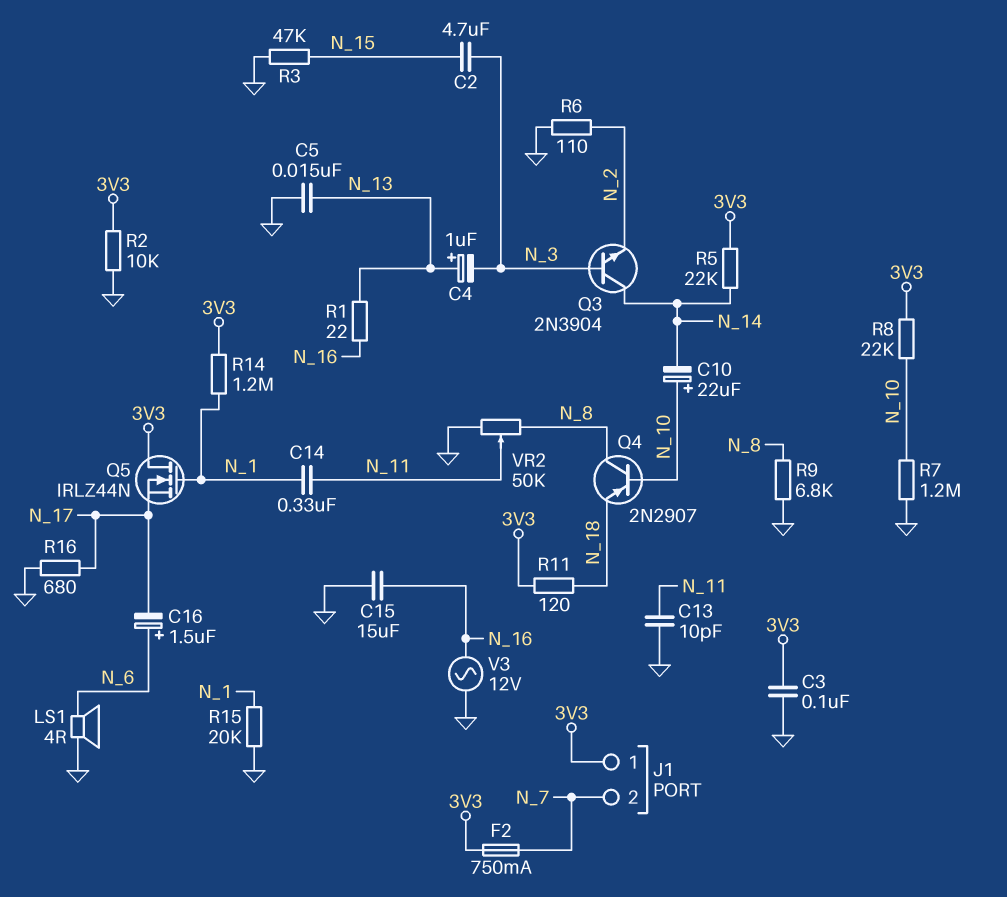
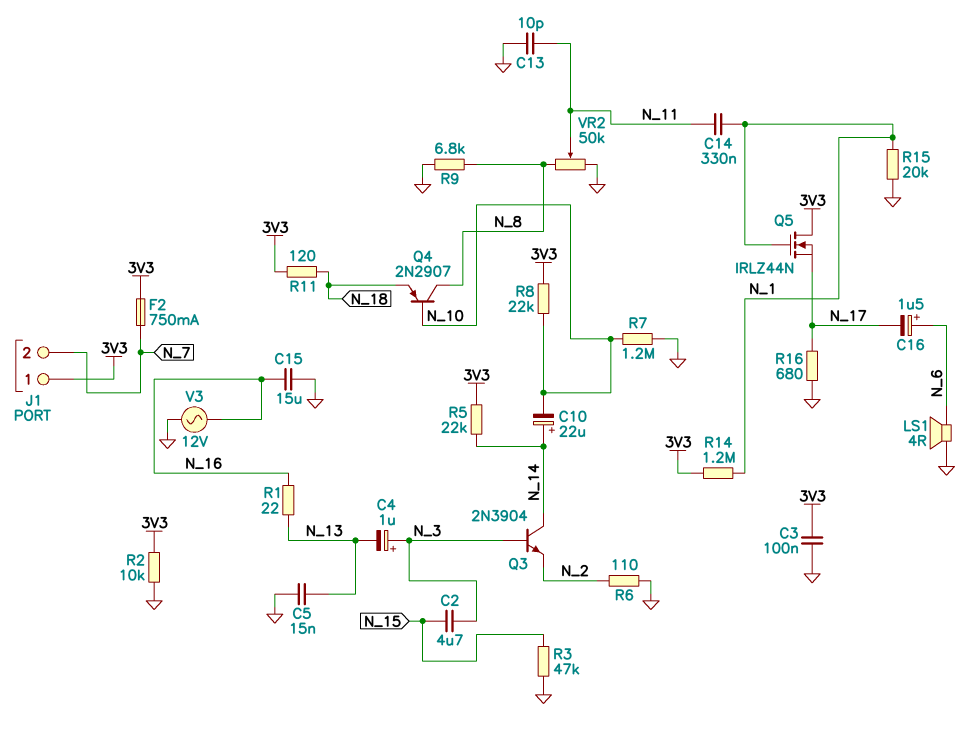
C4: 1uF (plus N_13, minus N_3) -> 1uF (plus N_3, minus N_13)
C10: 22uF (plus N_10, minus N_14) -> 22uF (plus N_14, minus N_10)

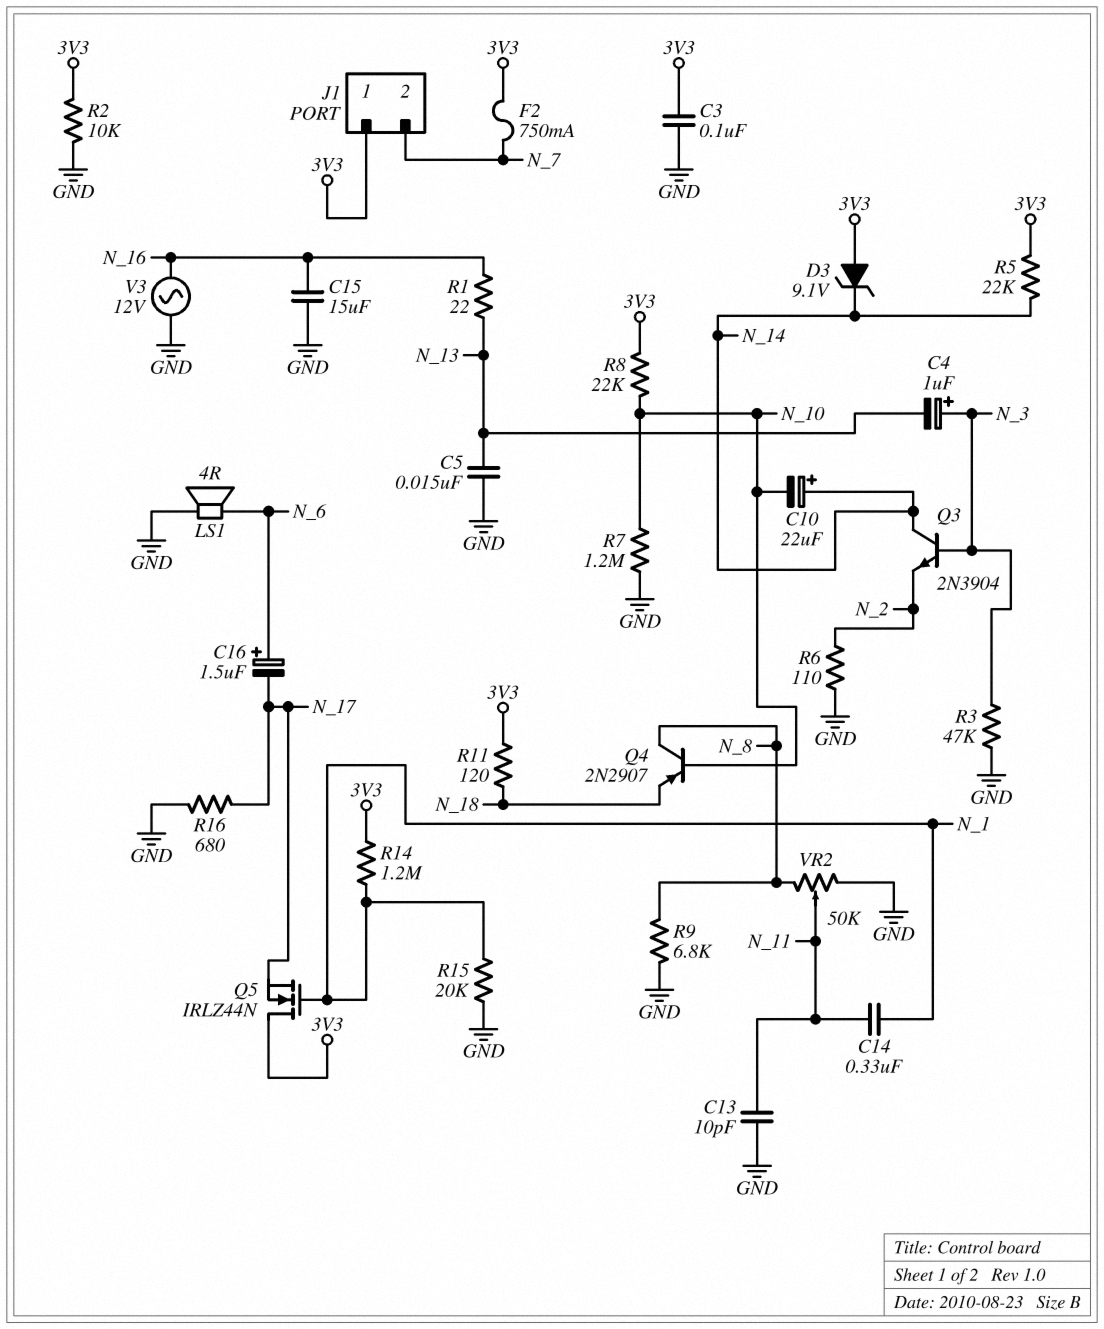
C2: 4.7uF (N_3, N_15) -> none
D3: none -> zener 9.1V (A 3V3, K N_14)
R3: 47k (GND, N_15) -> 47k (GND, N_3)

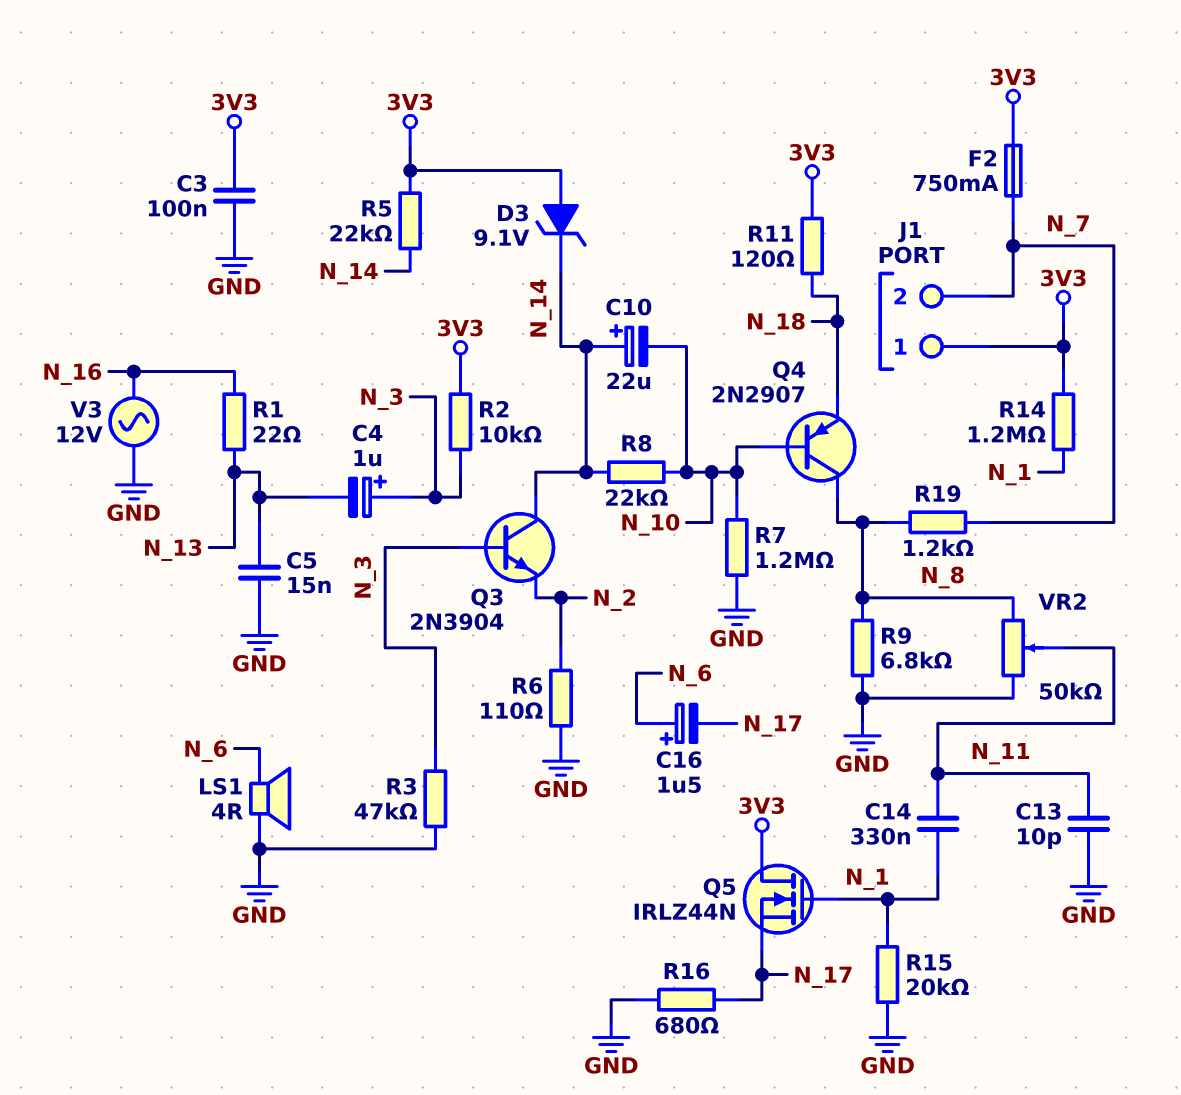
C15: 15uF (GND, N_16) -> none
R2: 10k (3V3, GND) -> 10k (3V3, N_3)
R8: 22k (3V3, N_10) -> 22k (N_10, N_14)
R19: none -> 1.2k (N_7, N_8)

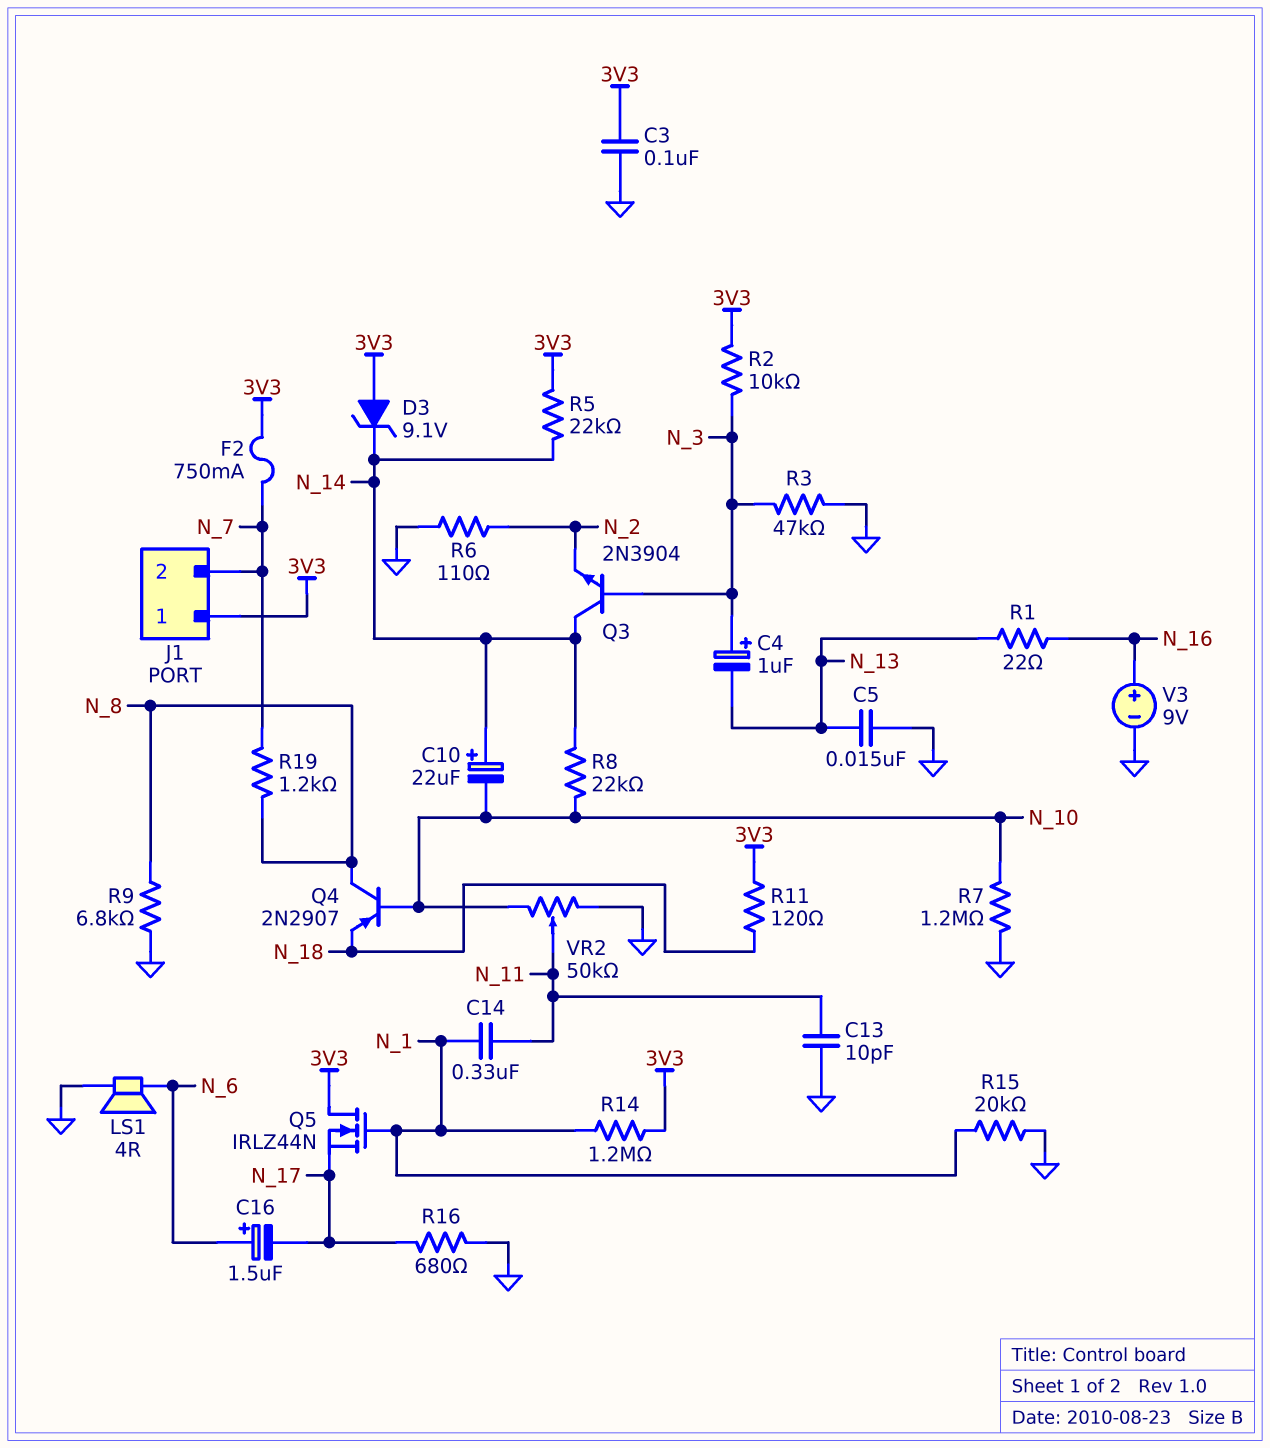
V3: AC 12V (GND, N_16) -> 9V (plus N_16, minus GND)
VR2: 50k (GND, N_8, wiper N_11) -> 50k (GND, N_10, wiper N_11)

